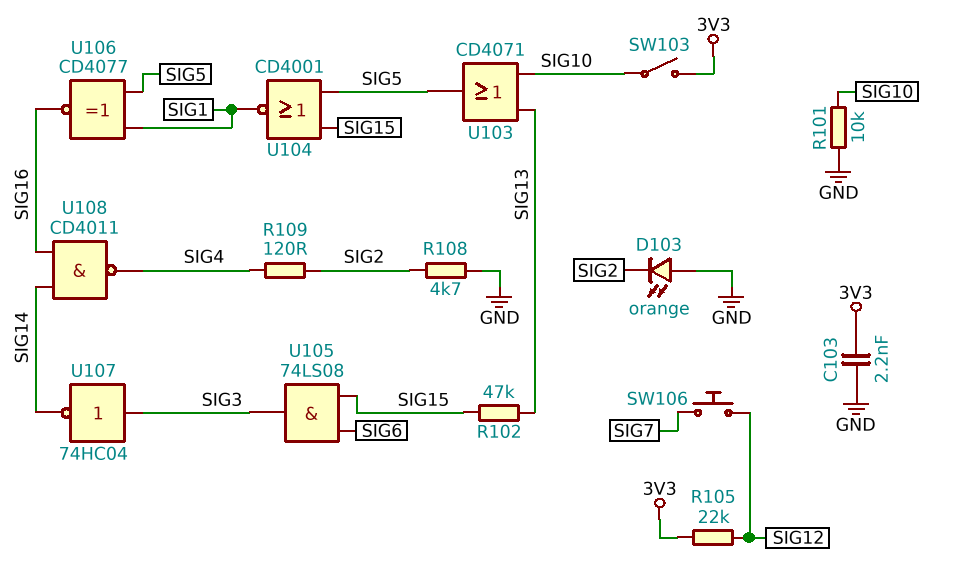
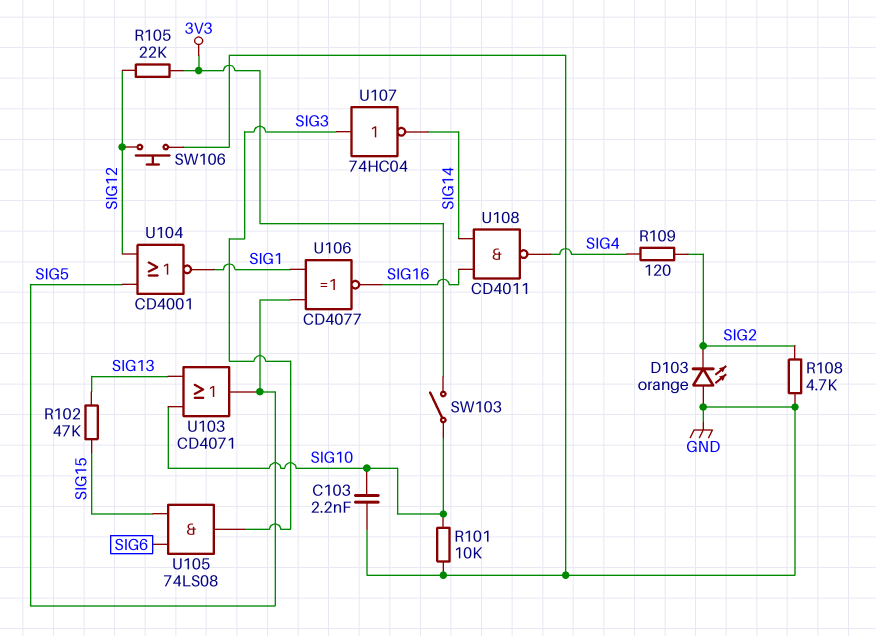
C103: 2.2nF (3V3, GND) -> 2.2nF (GND, SIG10)
SW106: button (SIG7, SIG12) -> button (GND, SIG12)
U104: NOR CD4001 (in SIG5, in SIG15, out SIG1) -> NOR CD4001 (in SIG5, in SIG12, out SIG1)

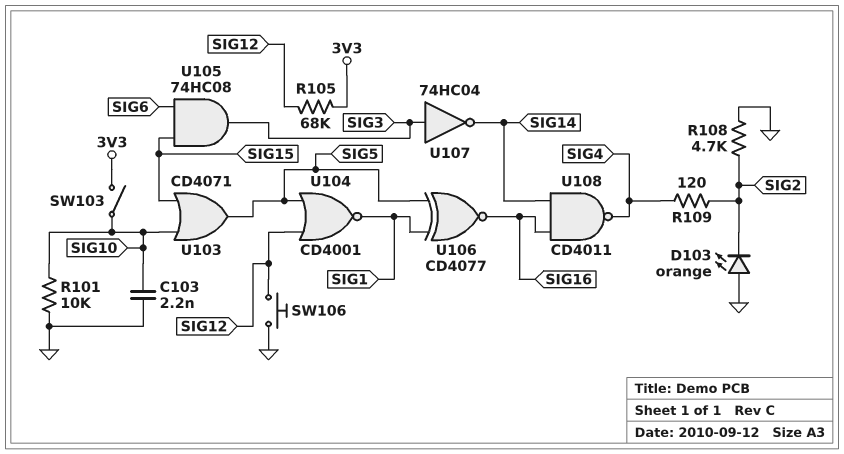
R102: 47k (SIG13, SIG15) -> none
R105: 22k (3V3, SIG12) -> 68k (3V3, SIG12)
U103: OR CD4071 (in SIG10, in SIG13, out SIG5) -> OR CD4071 (in SIG10, in SIG15, out SIG5)
U105: AND 74LS08 (in SIG6, in SIG15, out SIG3) -> AND 74HC08 (in SIG6, in SIG15, out SIG3)

